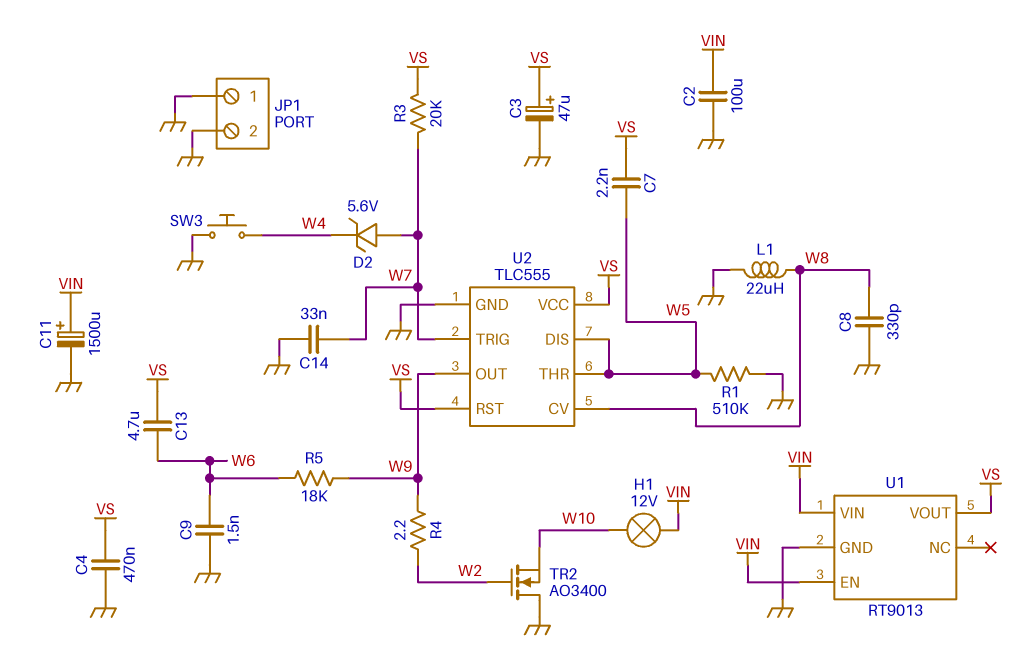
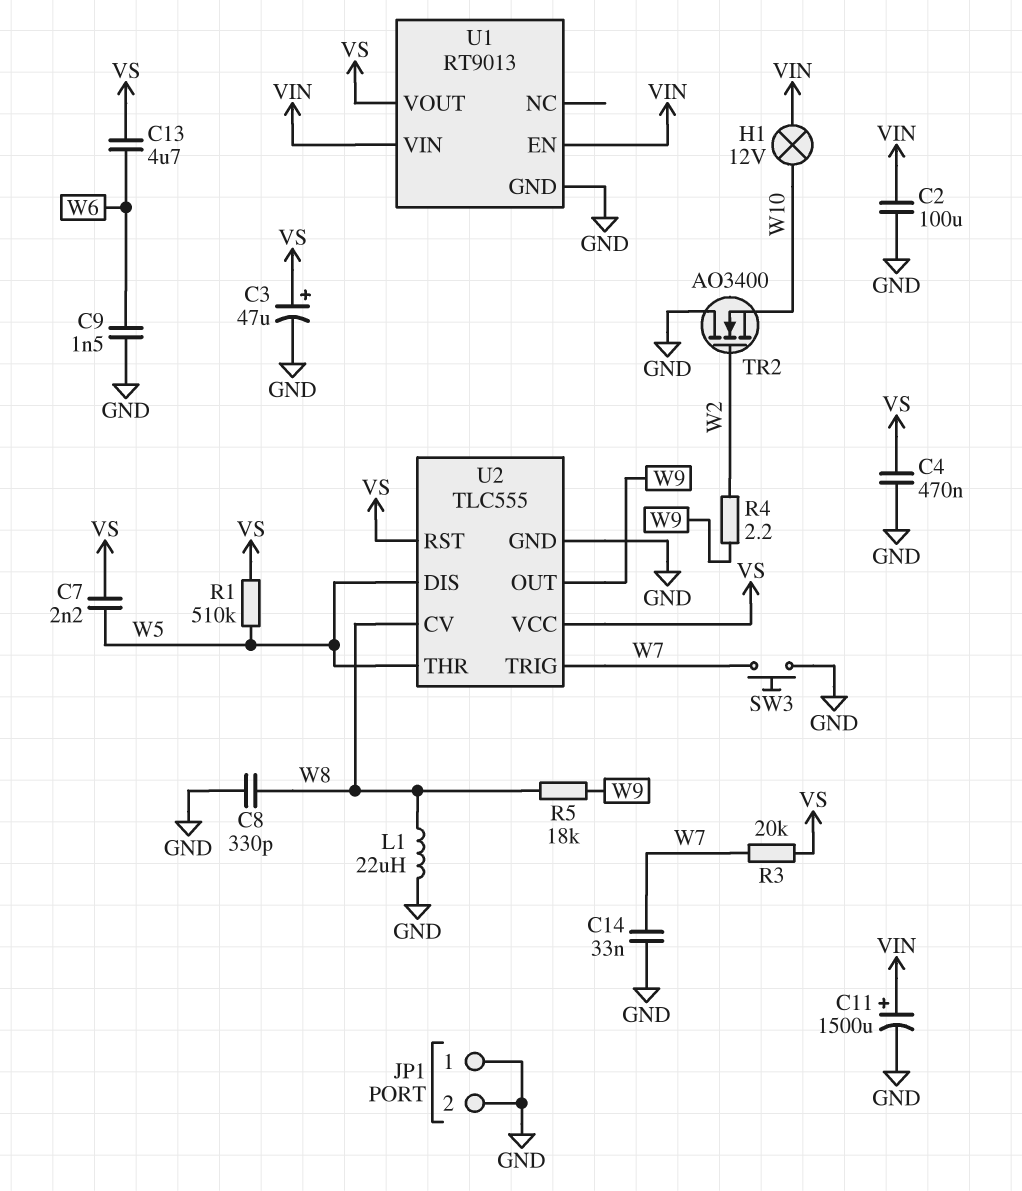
D2: zener 5.6V (A W7, K W4) -> none
R1: 510k (GND, W5) -> 510k (VS, W5)
R5: 18k (W6, W9) -> 18k (W8, W9)
SW3: button (GND, W4) -> button (GND, W7)

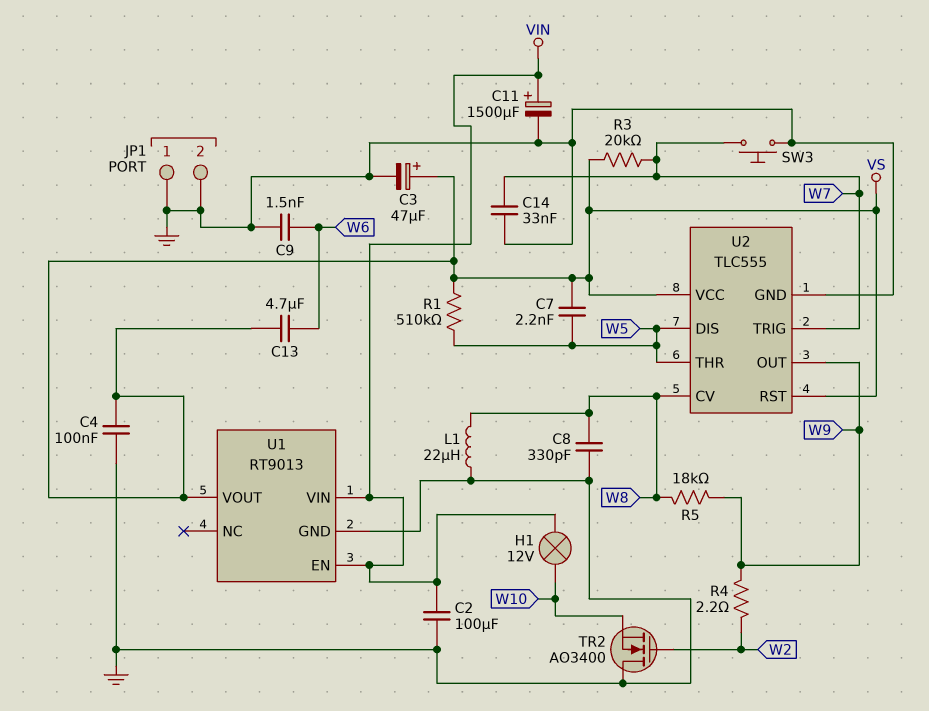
C4: 470nF (GND, VS) -> 100nF (GND, VS)

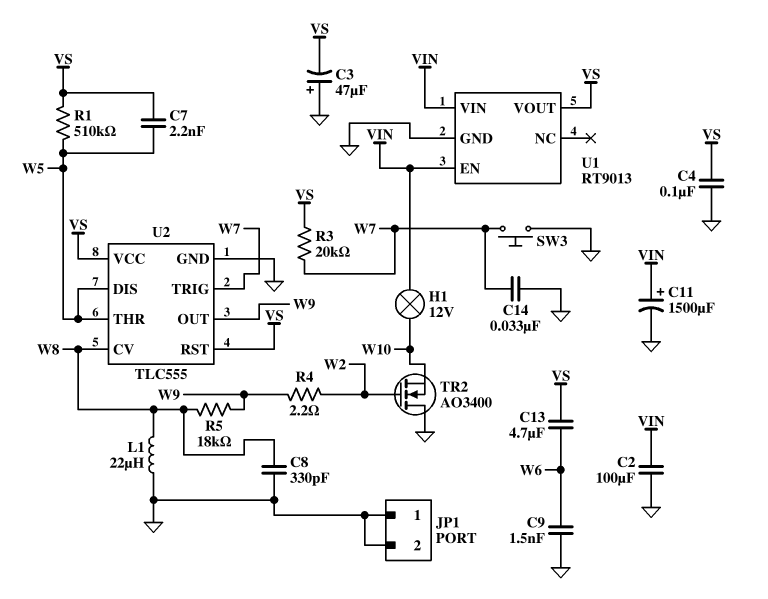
C3: 47uF (plus VS, minus GND) -> 47uF (plus GND, minus VS)

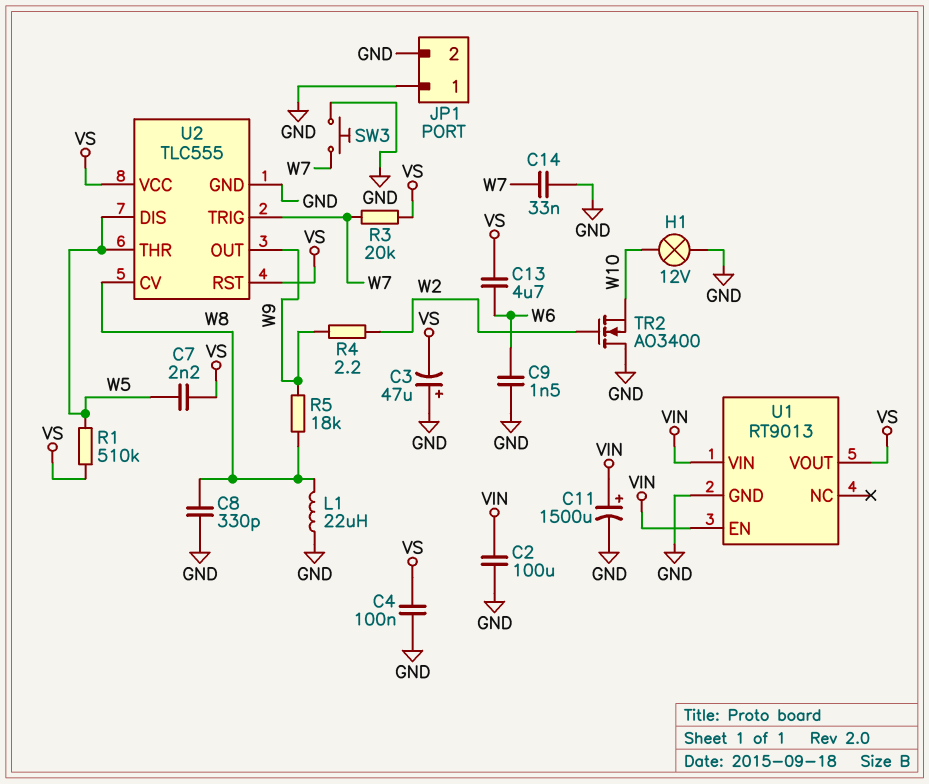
H1: lamp 12V (VIN, W10) -> lamp 12V (GND, W10)

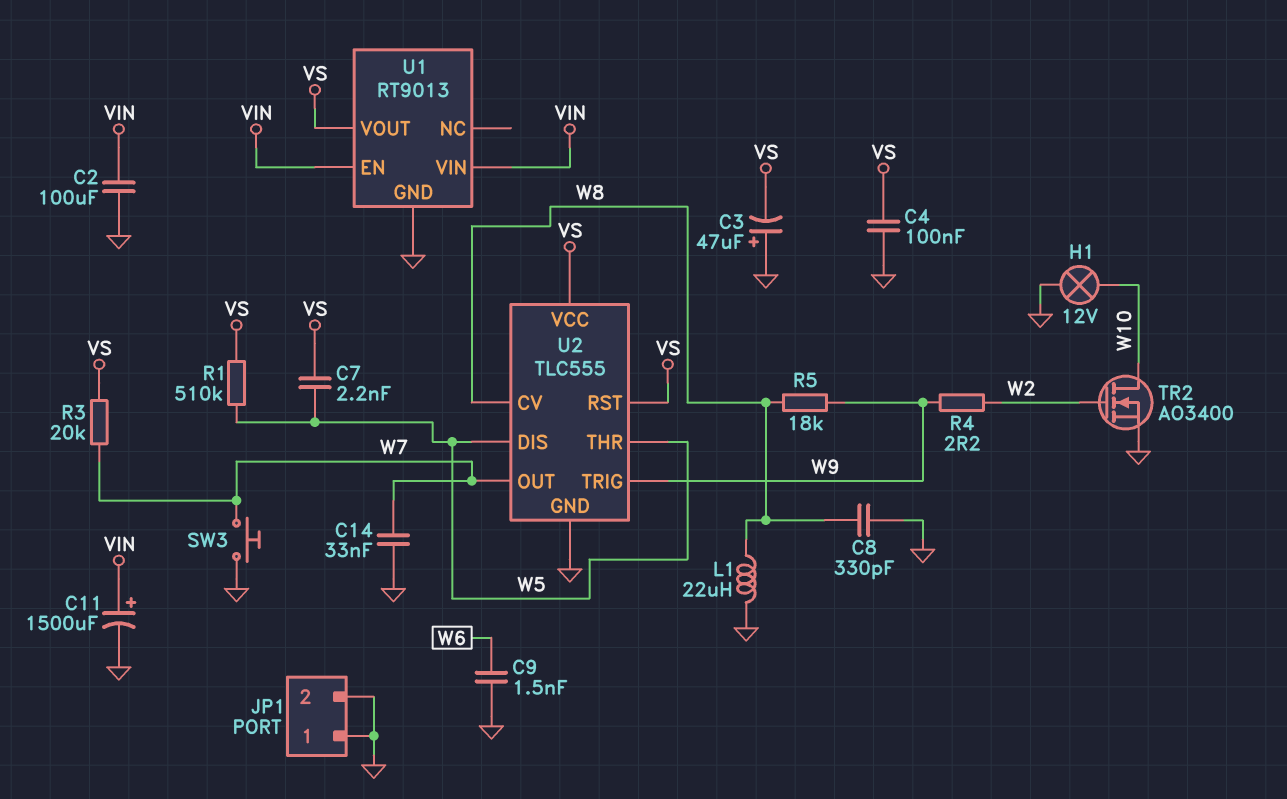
C13: 4.7uF (VS, W6) -> none
TR2: NMOS AO3400 (G W2, D GND, S W10) -> NMOS AO3400 (G W2, D W10, S GND)
U2 pin OUT: W9 -> W7
U2 pin TRIG: W7 -> W9

